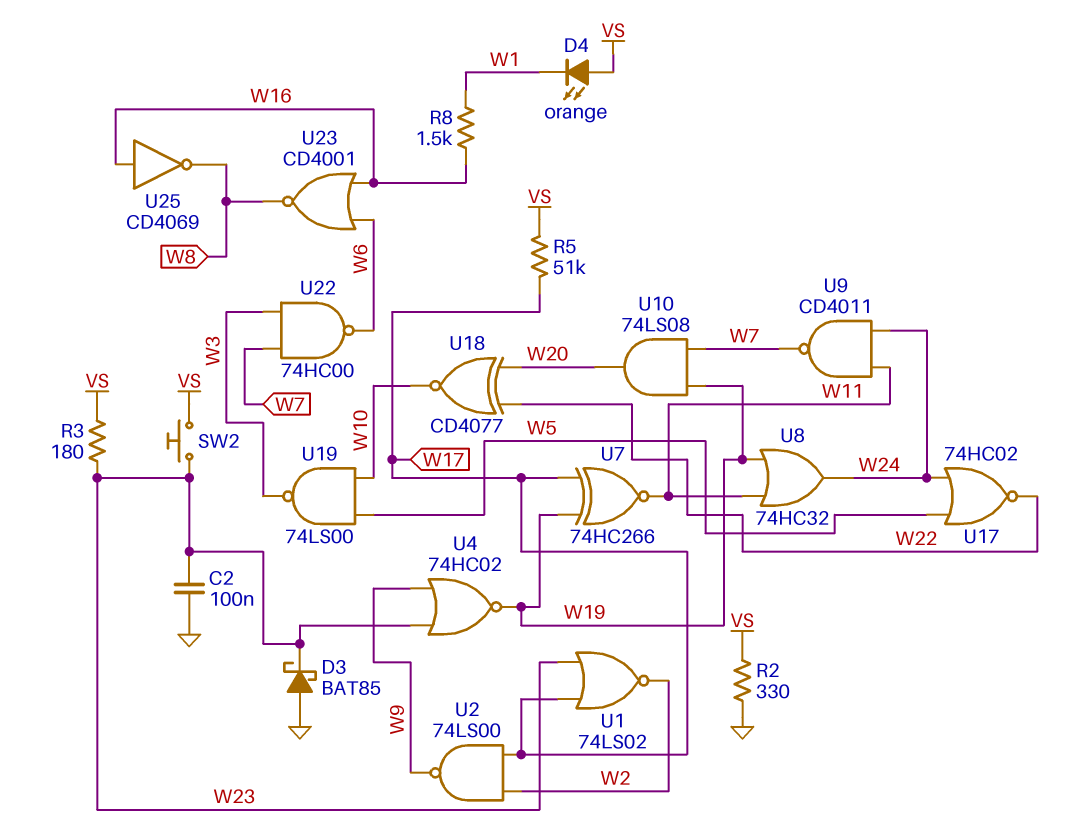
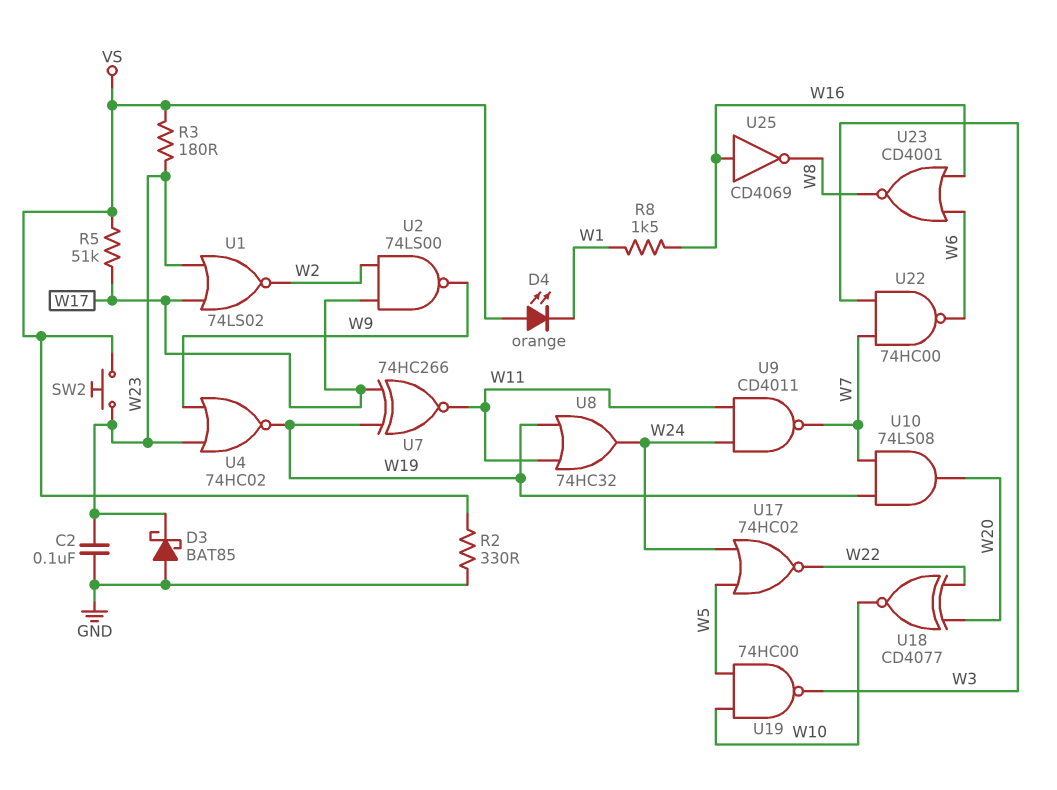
U19: NAND 74LS00 (in W5, in W10, out W3) -> NAND 74HC00 (in W5, in W10, out W3)

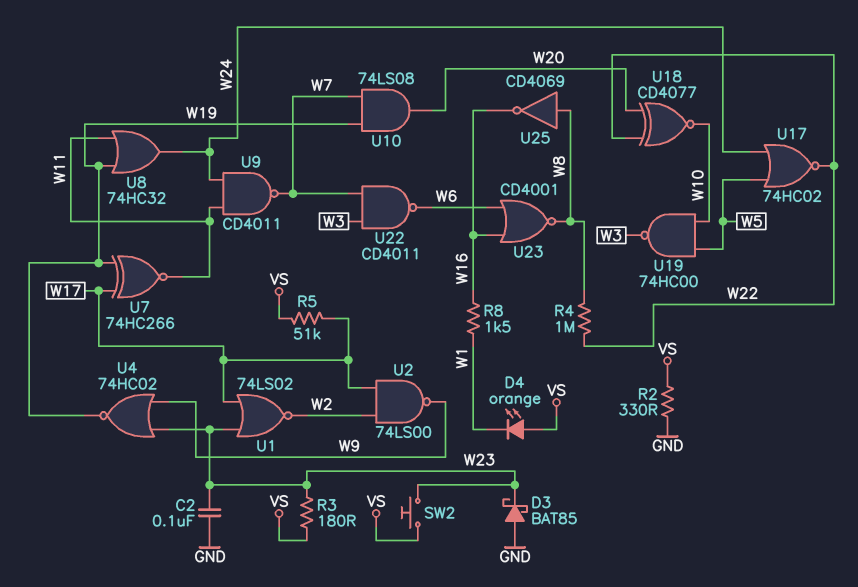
R4: none -> 1M (W8, W22)
U22: NAND 74HC00 (in W3, in W7, out W6) -> NAND CD4011 (in W3, in W7, out W6)
U25: NOT CD4069 (in W16, out W8) -> NOT CD4069 (in W8, out W16)

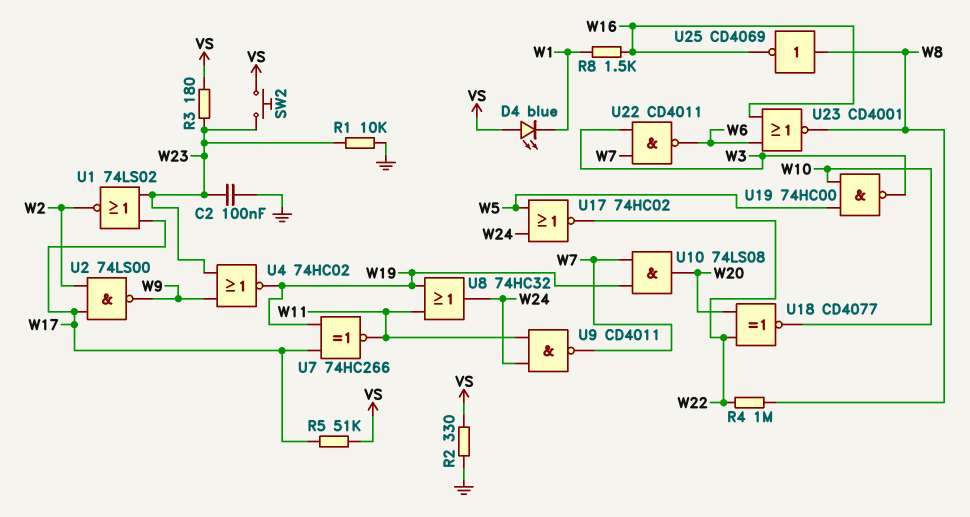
D3: schottky BAT85 (A GND, K W23) -> none
D4: LED orange (A VS, K W1) -> LED blue (A VS, K W1)
R1: none -> 10k (GND, W23)

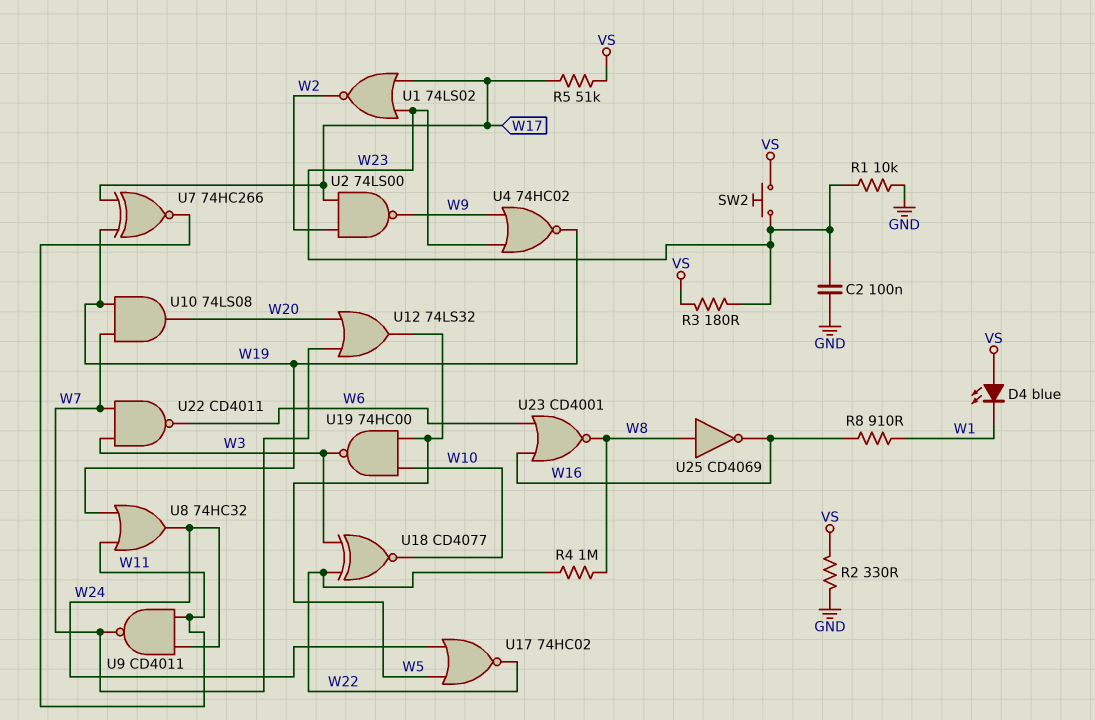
R8: 1.5k (W1, W16) -> 910 (W1, W16)
U12: none -> OR 74LS32 (in W7, in W20, out W5)
U18: XNOR CD4077 (in W20, in W22, out W10) -> XNOR CD4077 (in W3, in W22, out W10)

